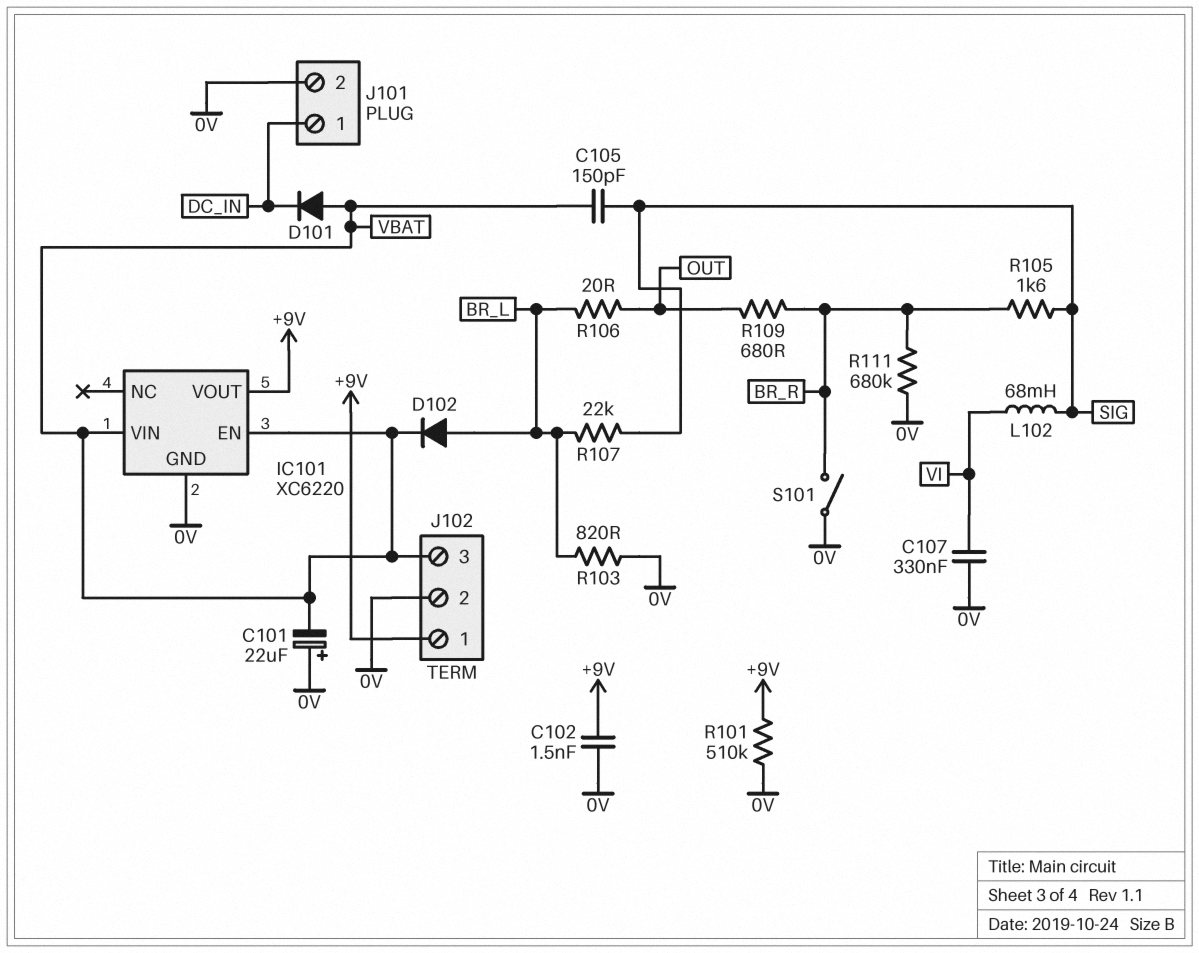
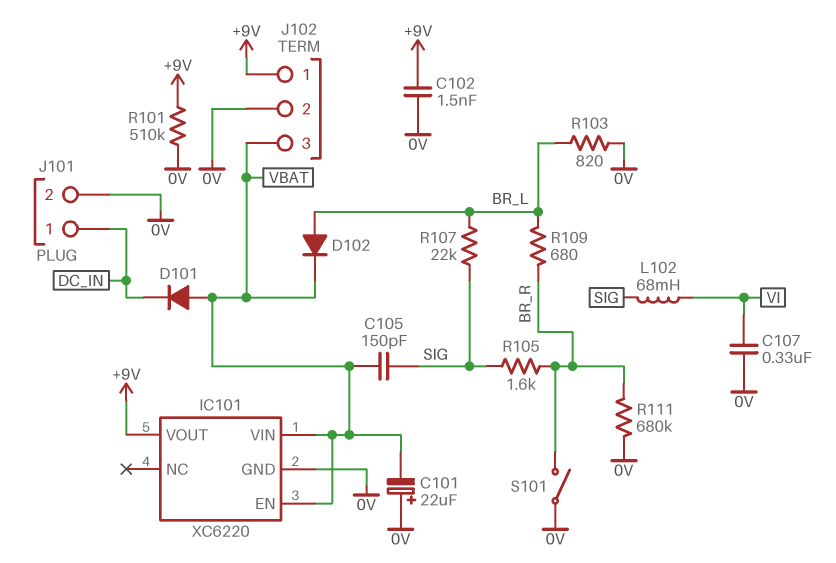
R106: 20 (BR_L, OUT) -> none
R109: 680 (BR_R, OUT) -> 680 (BR_L, BR_R)

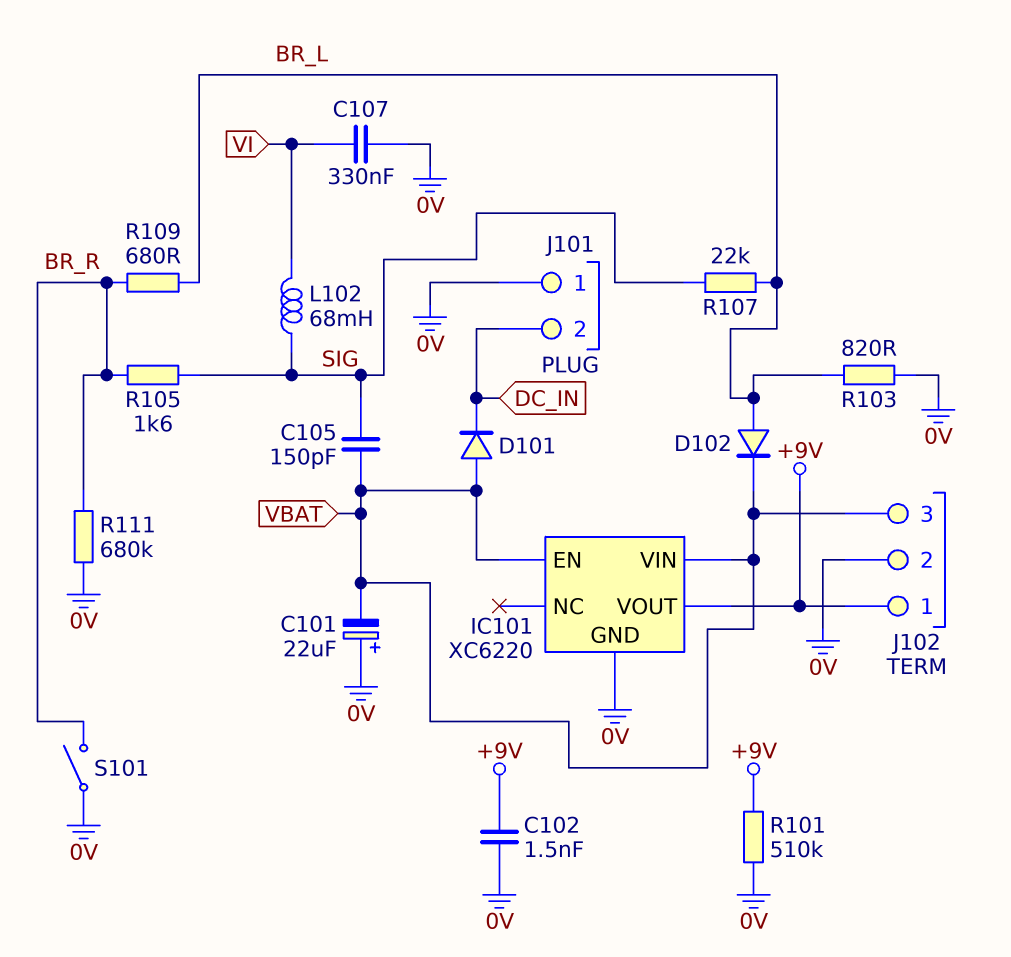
J101 pin 1: DC_IN -> 0V
J101 pin 2: 0V -> DC_IN

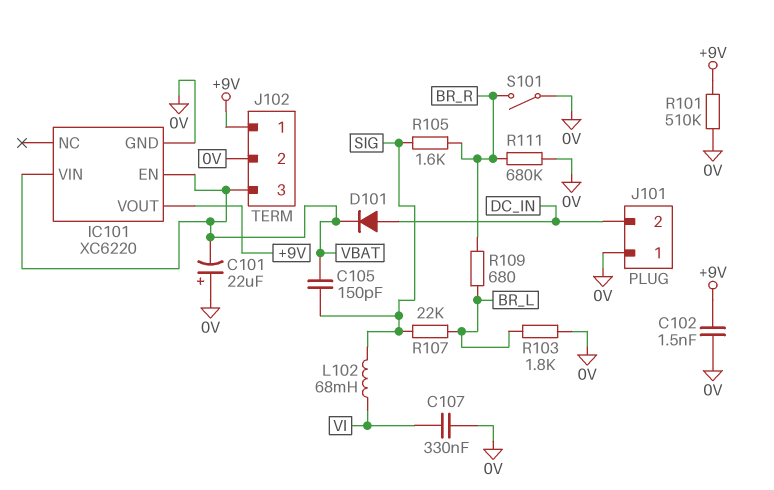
D101: diode (A VBAT, K DC_IN) -> diode (A DC_IN, K VBAT)
D102: diode (A BR_L, K VBAT) -> none
R103: 820 (0V, BR_L) -> 1.8k (0V, BR_L)

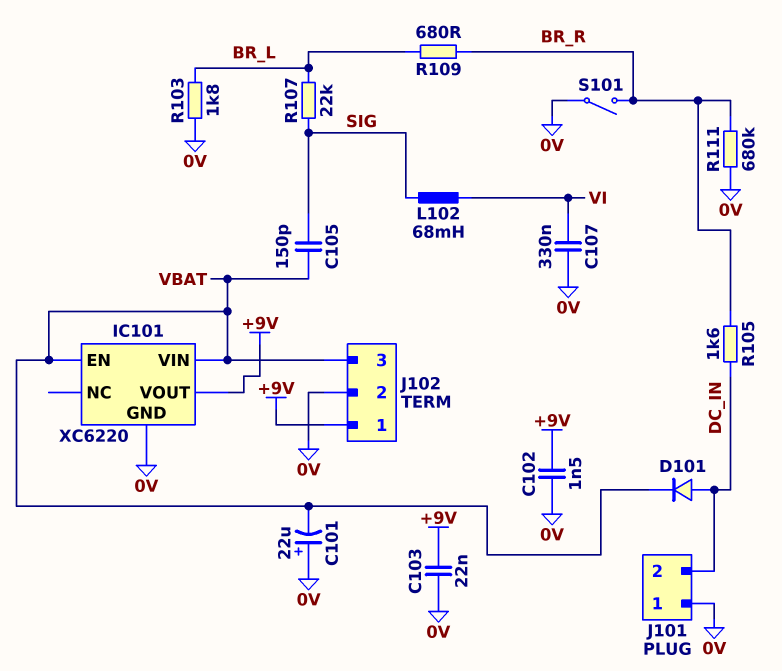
C103: none -> 22nF (+9V, 0V)
R101: 510k (+9V, 0V) -> none
R105: 1.6k (BR_R, SIG) -> 1.6k (BR_R, DC_IN)

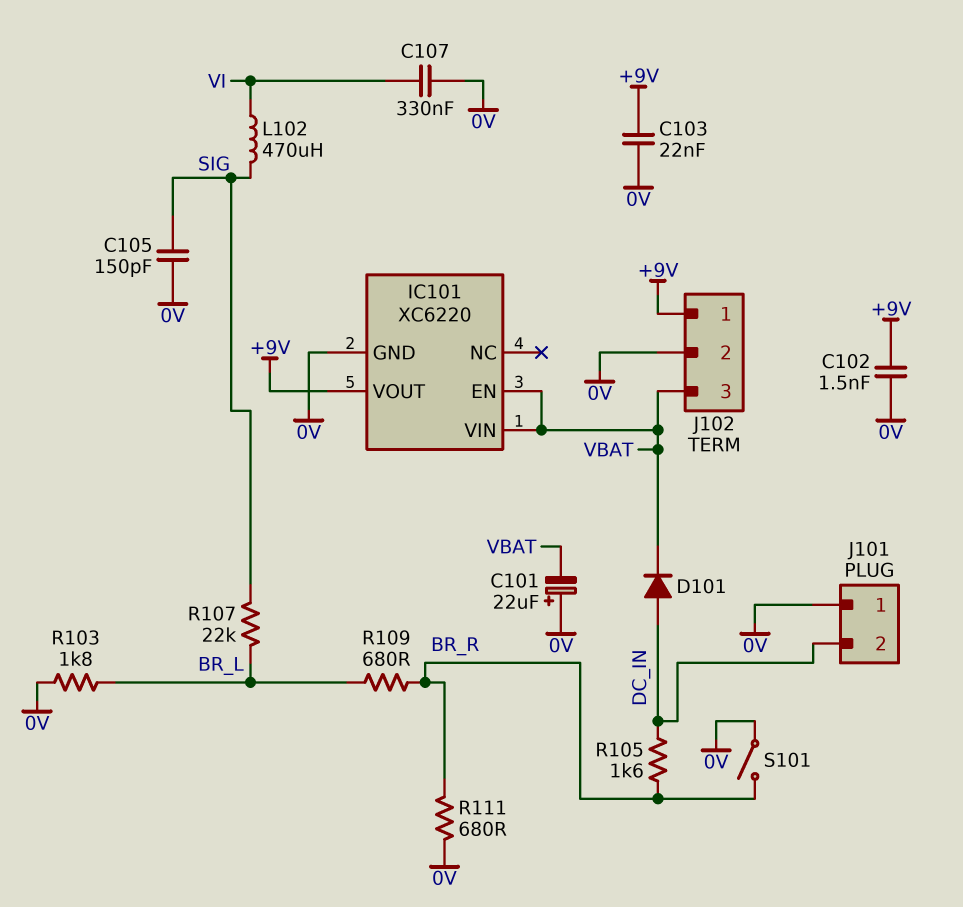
C105: 150pF (SIG, VBAT) -> 150pF (0V, SIG)
L102: 68mH (SIG, VI) -> 470uH (SIG, VI)
R111: 680k (0V, BR_R) -> 680 (0V, BR_R)

